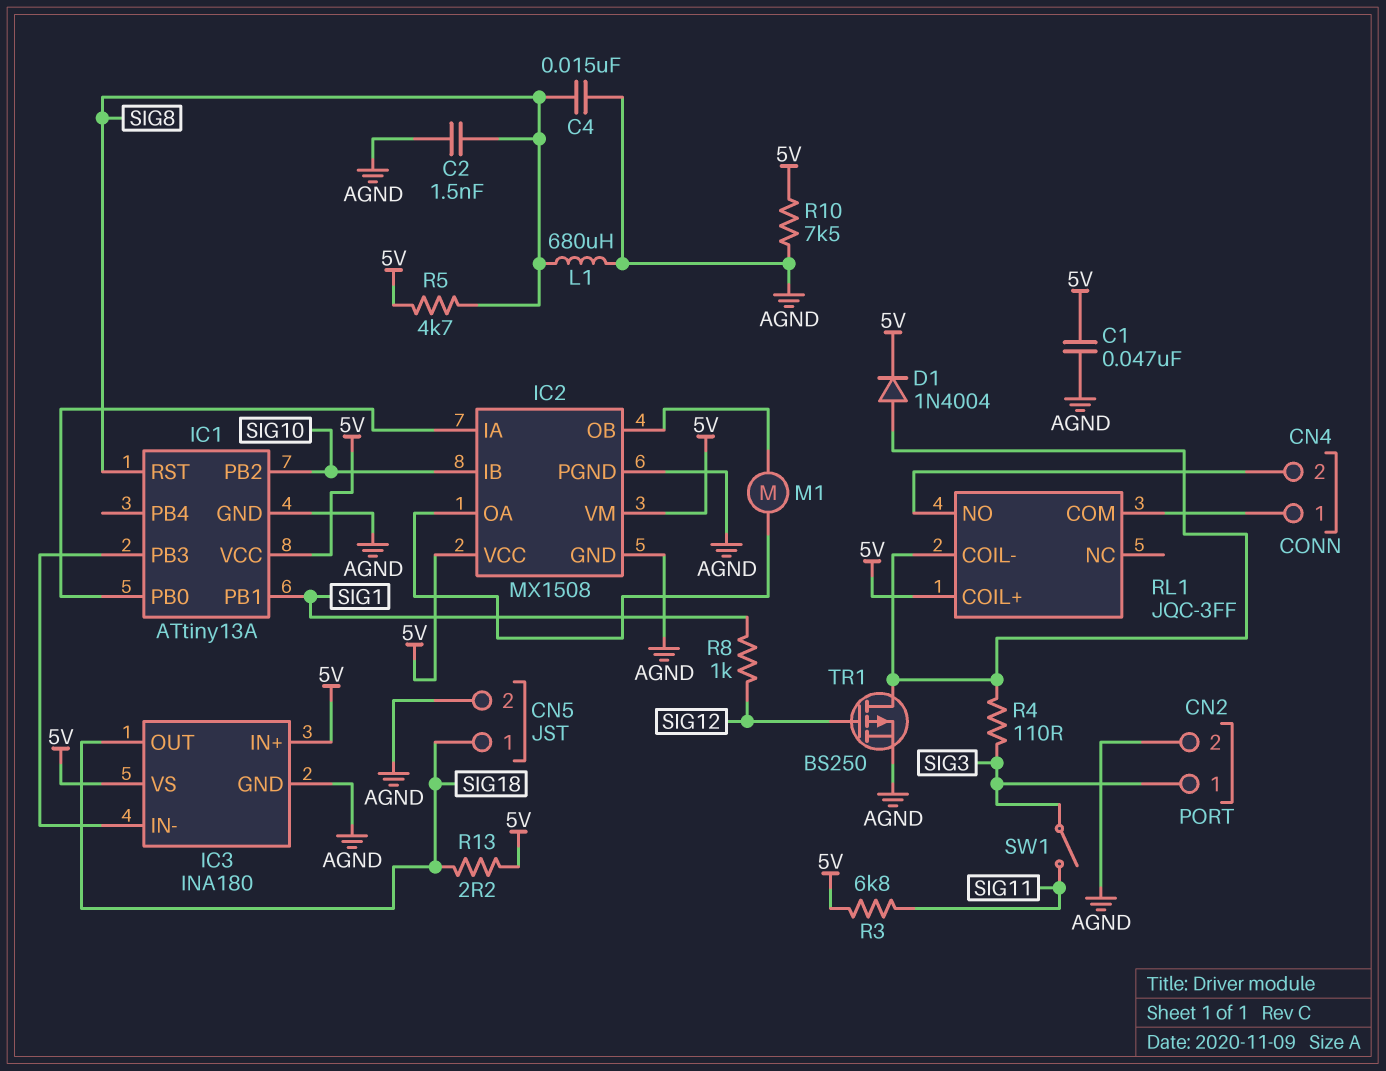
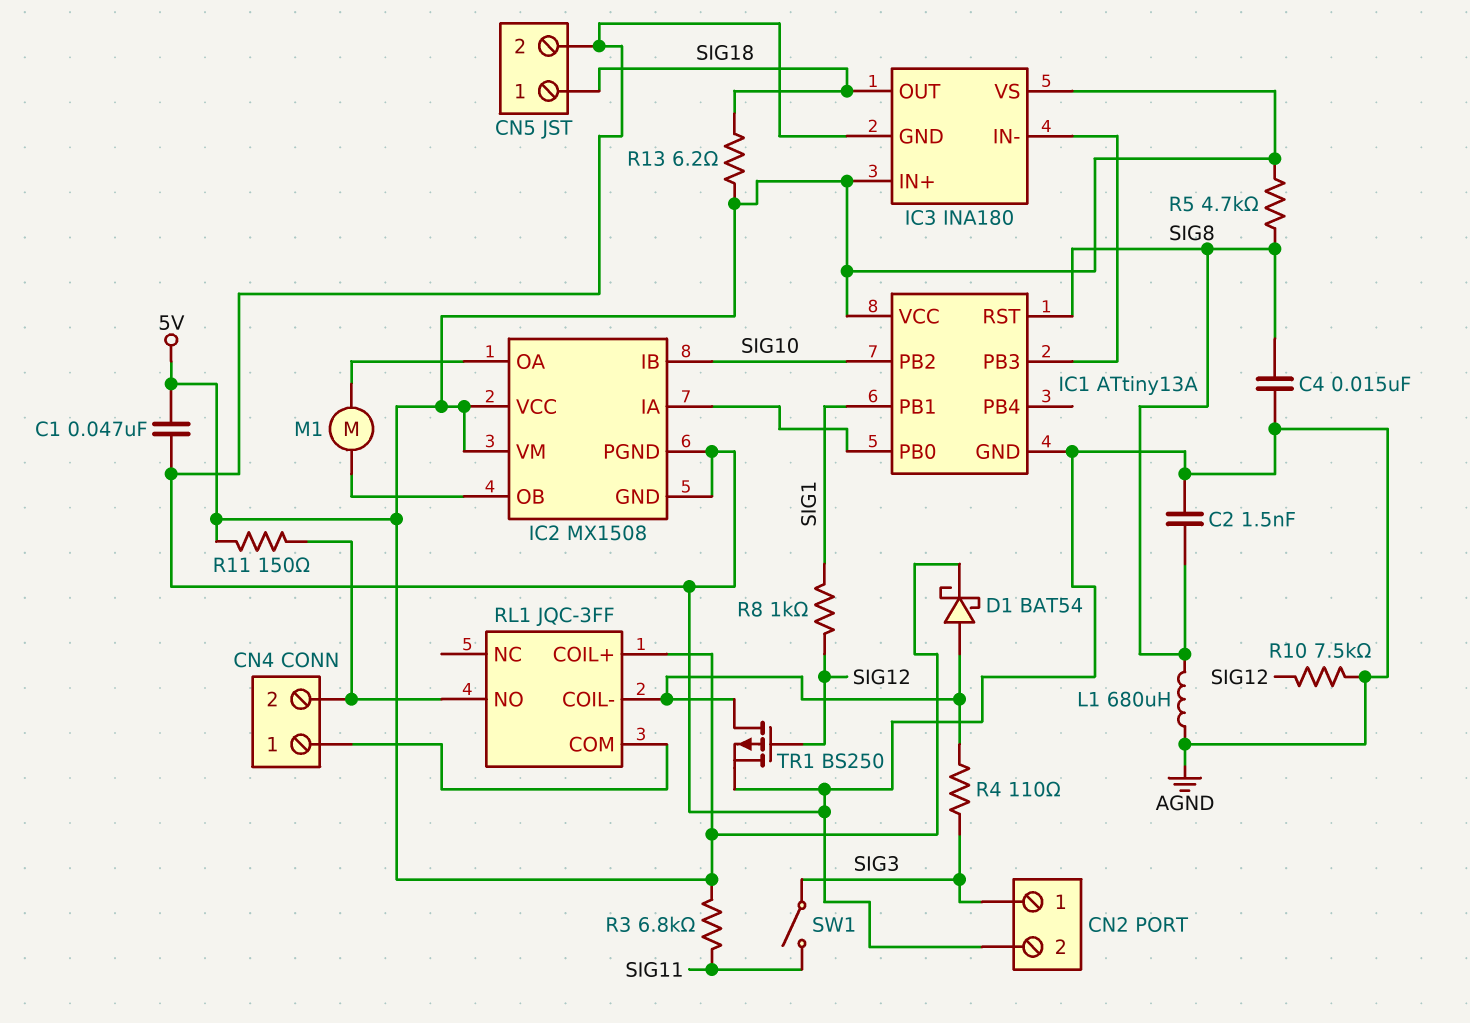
D1: diode 1N4004 (A RL1/COIL-, K 5V) -> schottky BAT54 (A RL1/COIL-, K 5V)
R10: 7.5k (5V, AGND) -> 7.5k (AGND, SIG12)
R11: none -> 150 (5V, CN4/2)
R13: 2.2 (5V, SIG18) -> 6.2 (5V, SIG18)

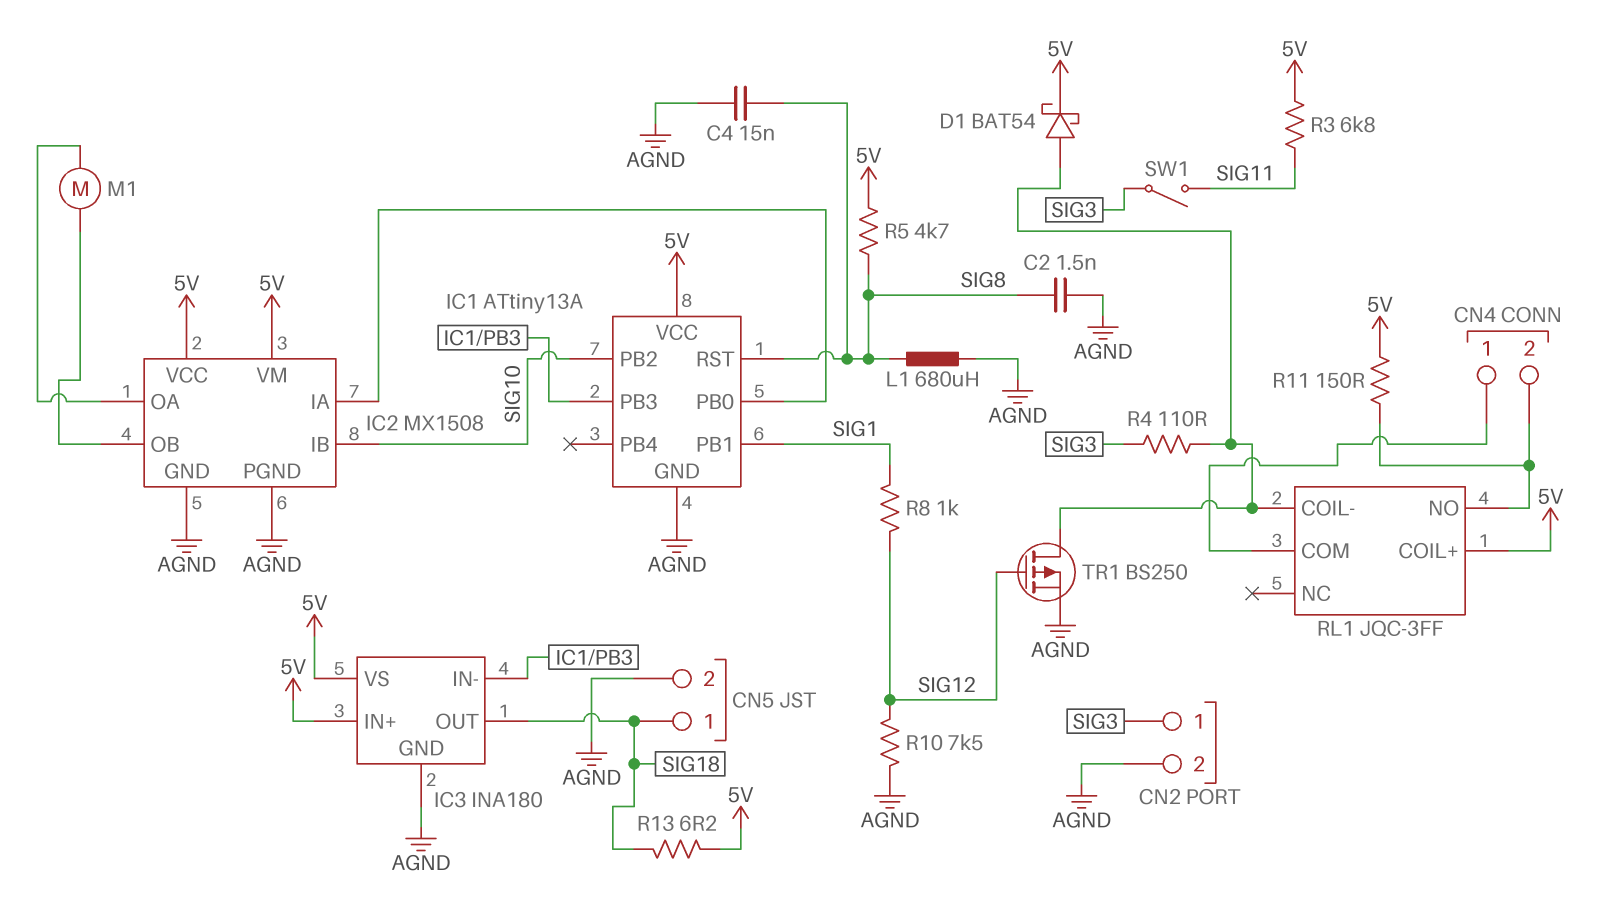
C1: 47nF (5V, AGND) -> none

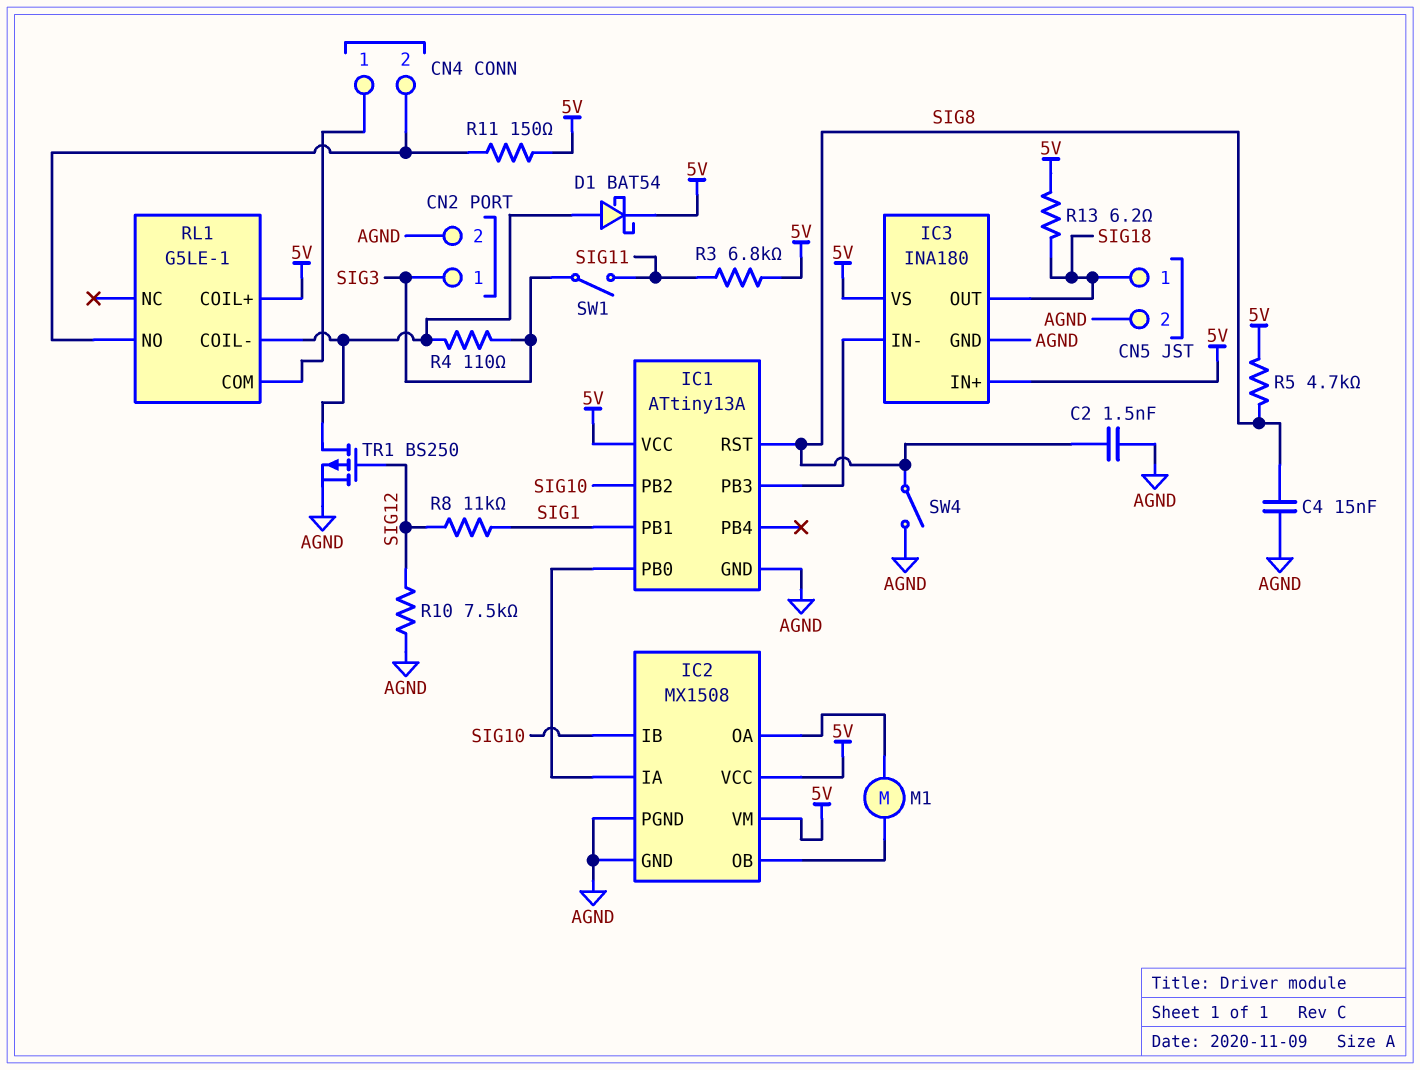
L1: 680uH (AGND, SIG8) -> none
R8: 1k (SIG1, SIG12) -> 11k (SIG1, SIG12)
RL1: JQC-3FF -> G5LE-1
SW4: none -> switch (AGND, SIG8)

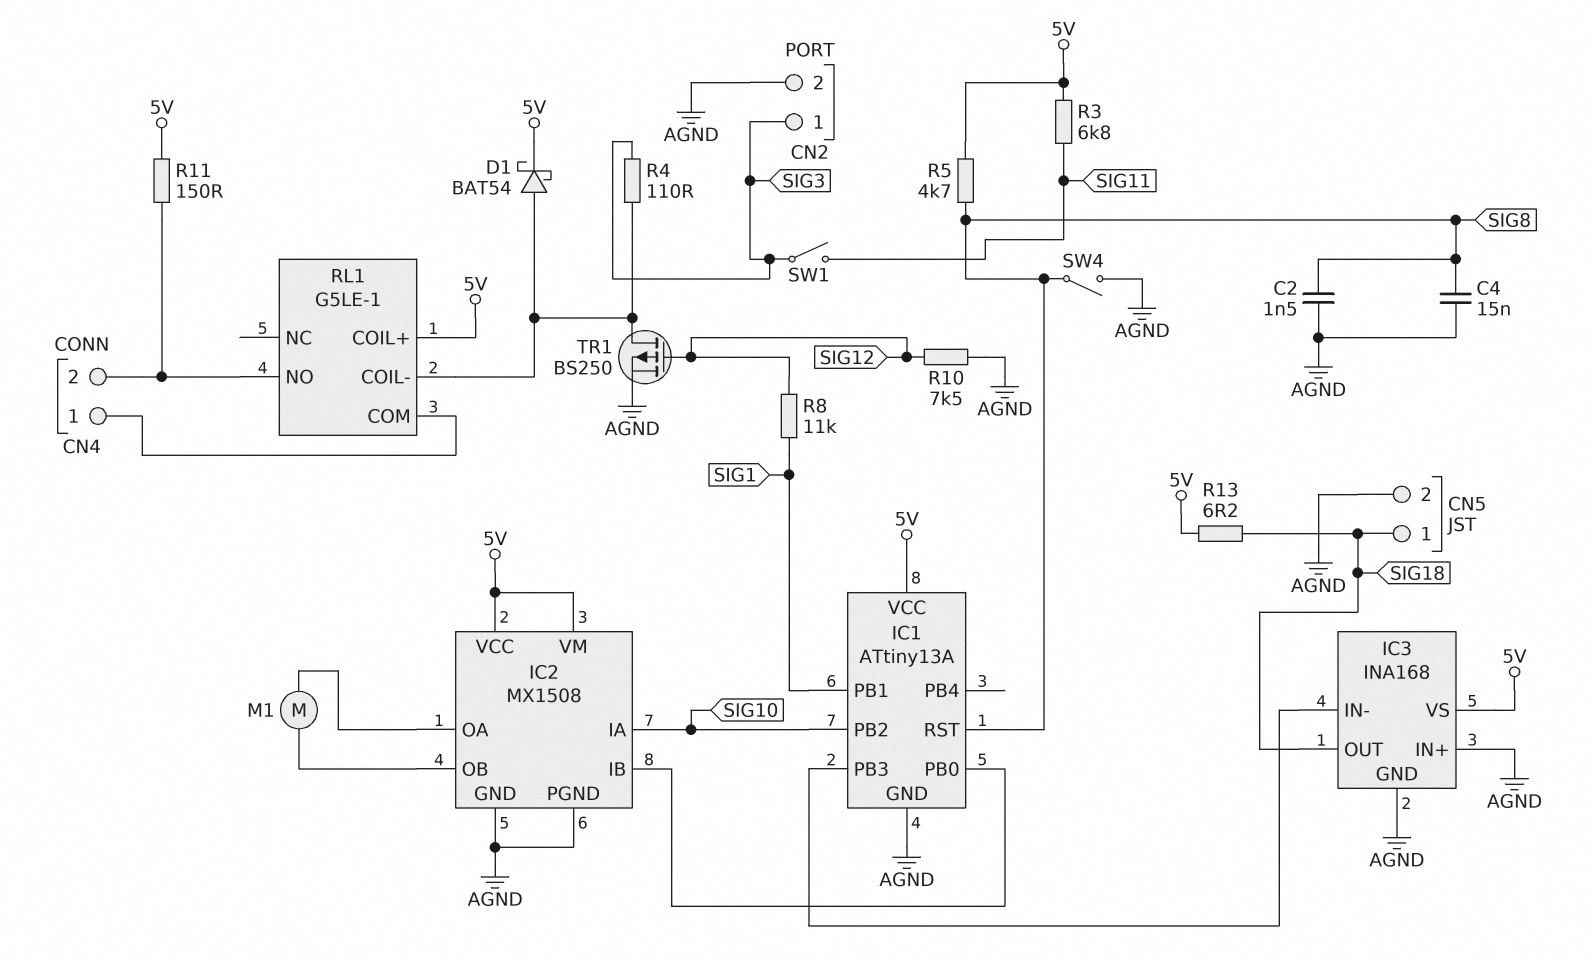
IC2 pin IA: IC1/PB0 -> SIG10
IC2 pin IB: SIG10 -> IC1/PB0
IC3: INA180 -> INA168
IC3 pin IN+: 5V -> AGND

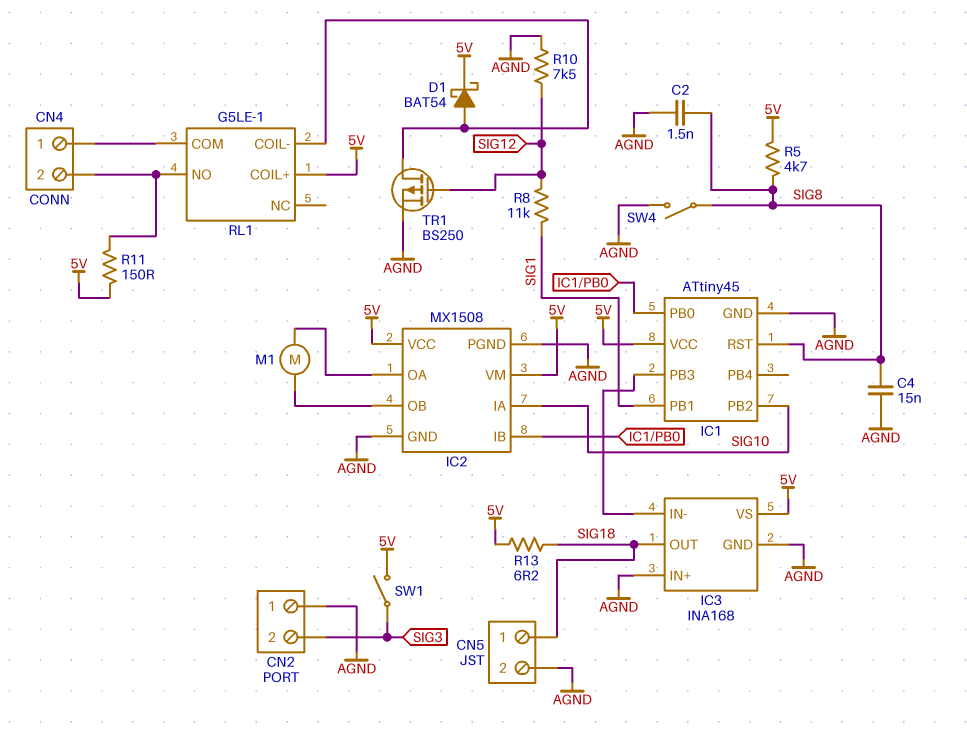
CN2 pin 1: SIG3 -> AGND
CN2 pin 2: AGND -> SIG3
IC1: ATtiny13A -> ATtiny45
R3: 6.8k (5V, SIG11) -> none
R4: 110 (RL1/COIL-, SIG3) -> none
SW1: switch (SIG3, SIG11) -> switch (5V, SIG3)

